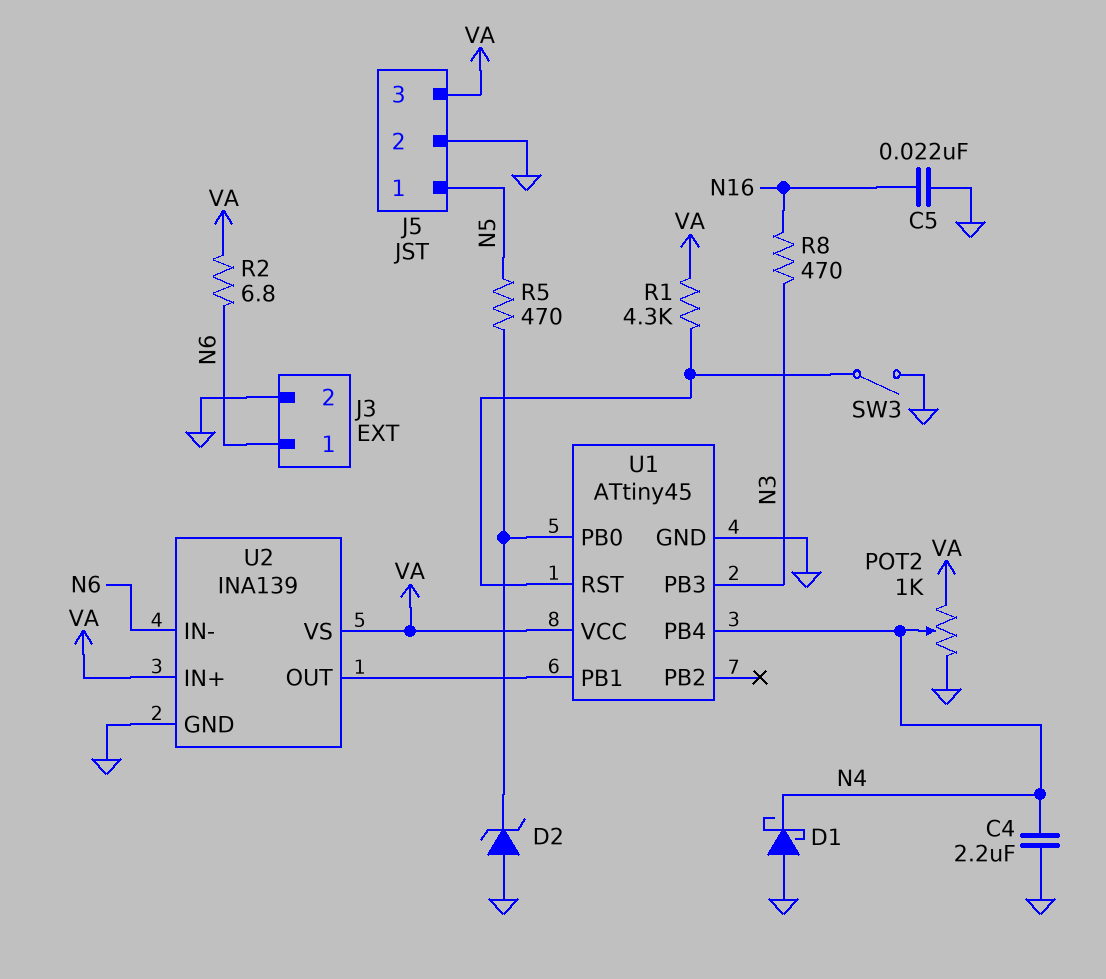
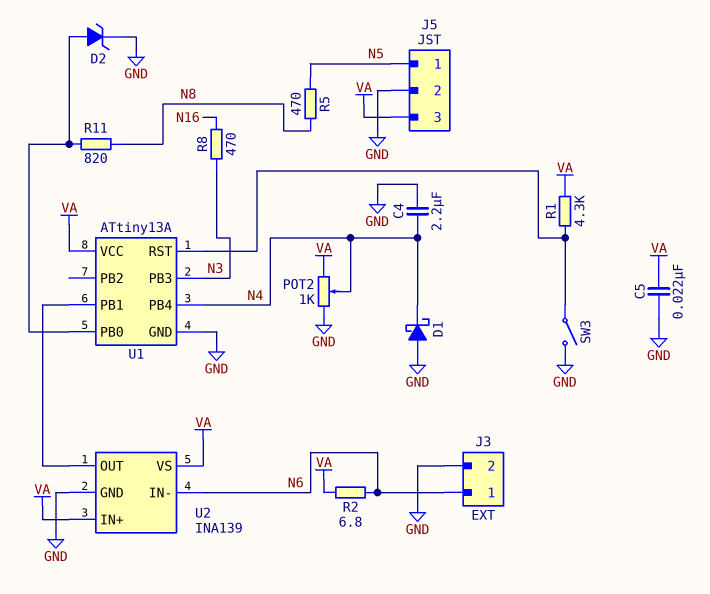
C5: 22nF (GND, N16) -> 22nF (GND, VA)
D2: zener (A GND, K U1/PB0) -> zener (A U1/PB0, K GND)
R5: 470 (N5, U1/PB0) -> 470 (N5, N8)
R11: none -> 820 (N8, U1/PB0)
U1: ATtiny45 -> ATtiny13A

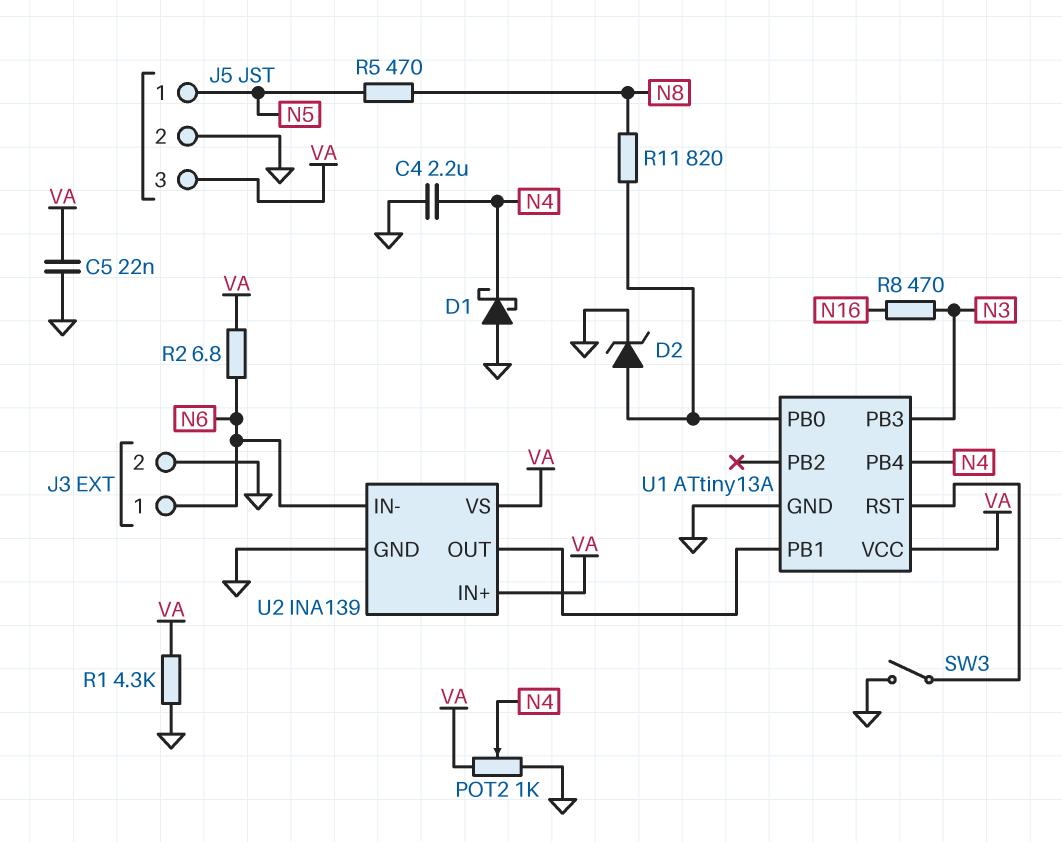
R1: 4.3k (U1/RST, VA) -> 4.3k (GND, VA)

